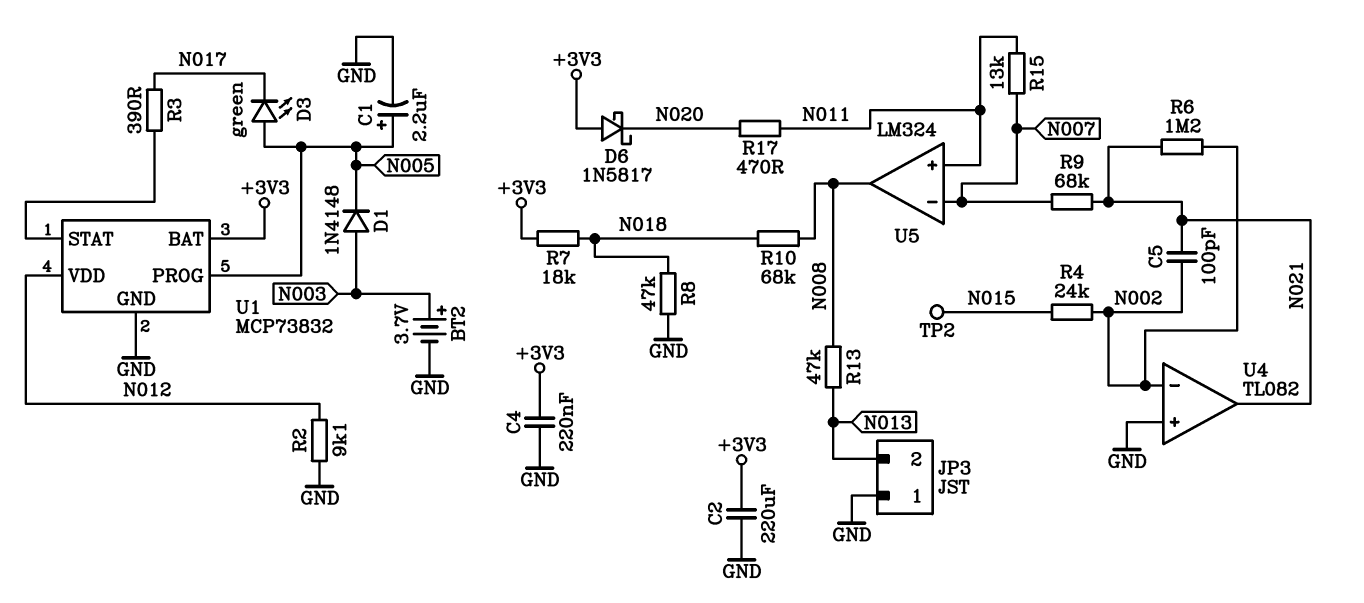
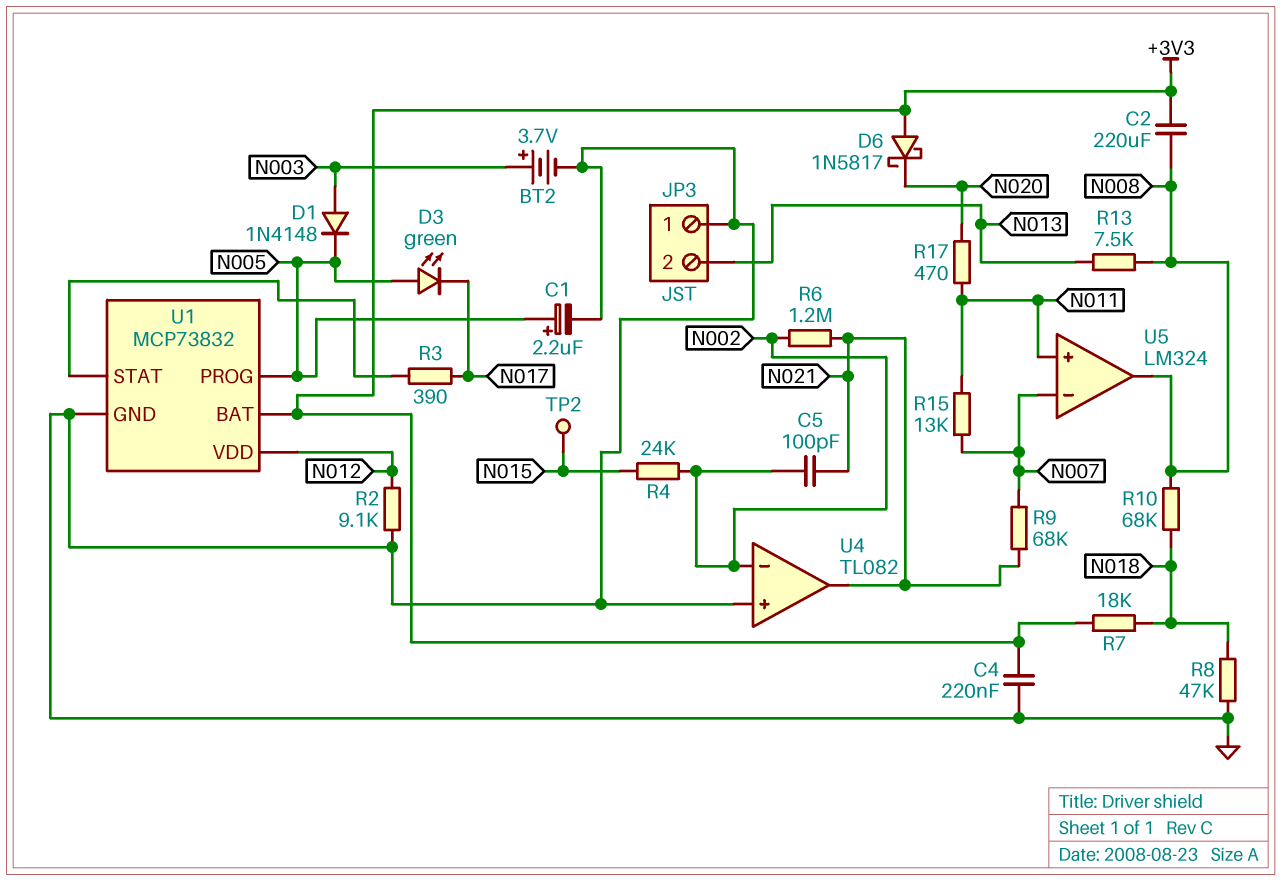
C2: 220uF (+3V3, GND) -> 220uF (+3V3, N008)
R13: 47k (N008, N013) -> 7.5k (N008, N013)

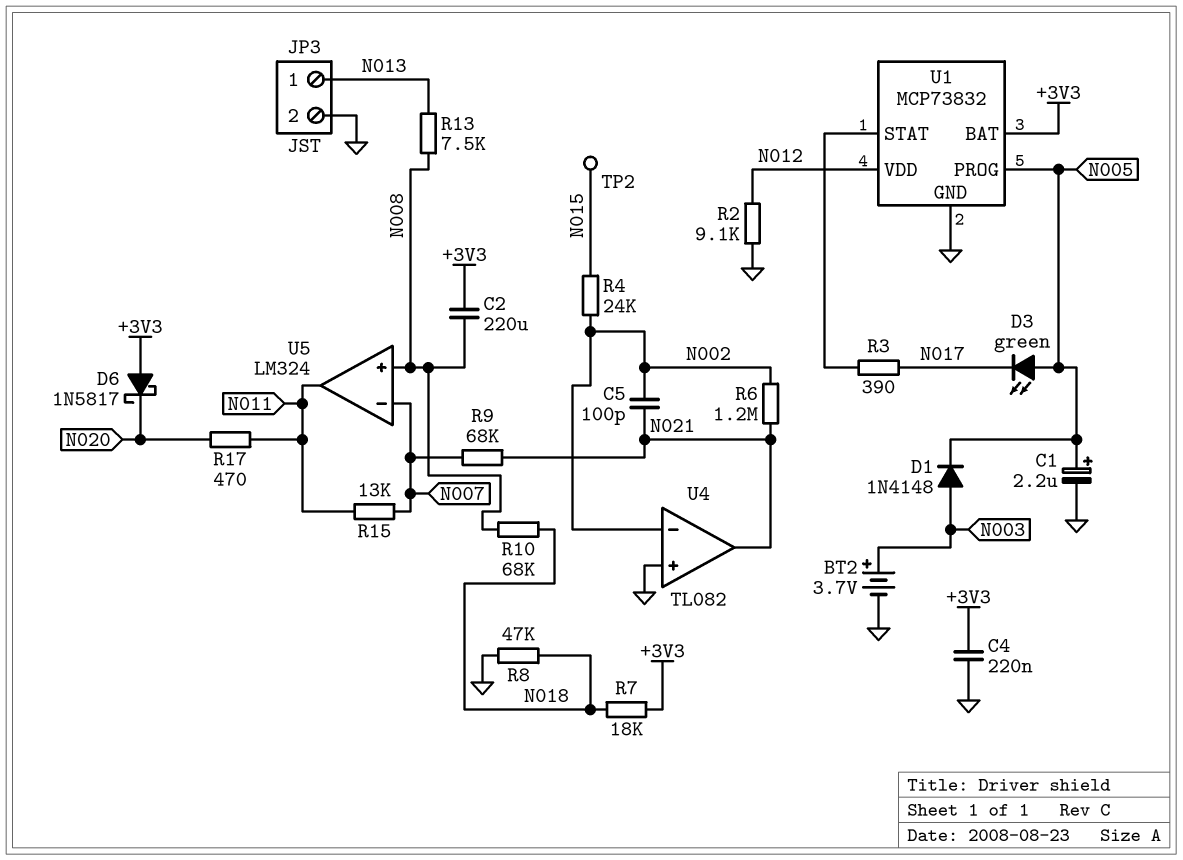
JP3 pin 1: GND -> N013
JP3 pin 2: N013 -> GND
U5 pin in+: N011 -> N008
U5 pin out: N008 -> N011

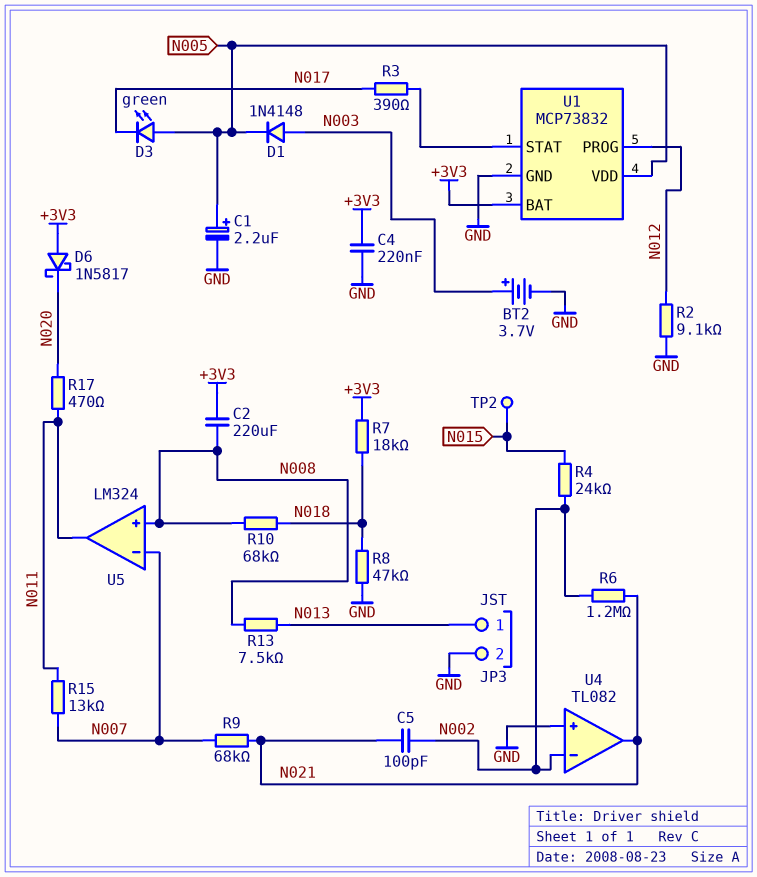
U1 pin PROG: N005 -> N012
U1 pin VDD: N012 -> N005

